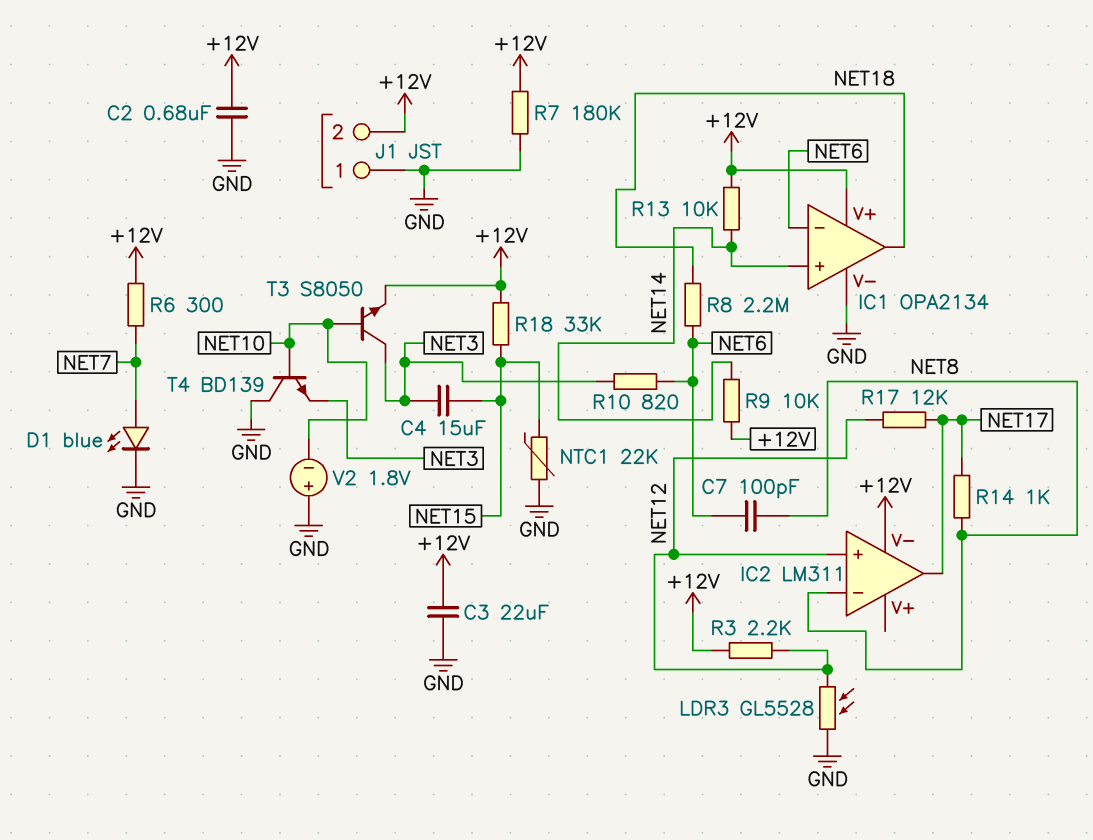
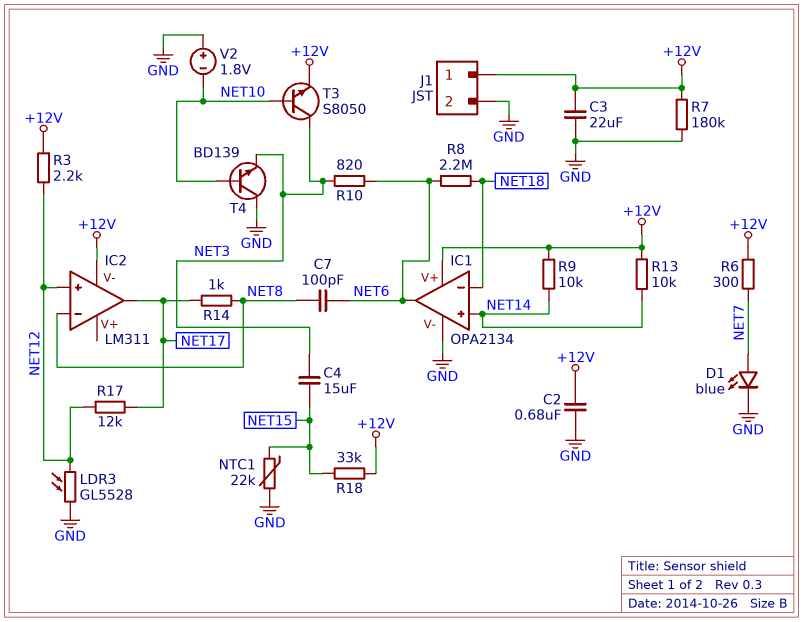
IC1 pin in-: NET6 -> NET18
IC1 pin out: NET18 -> NET6
J1 pin 1: GND -> +12V
J1 pin 2: +12V -> GND

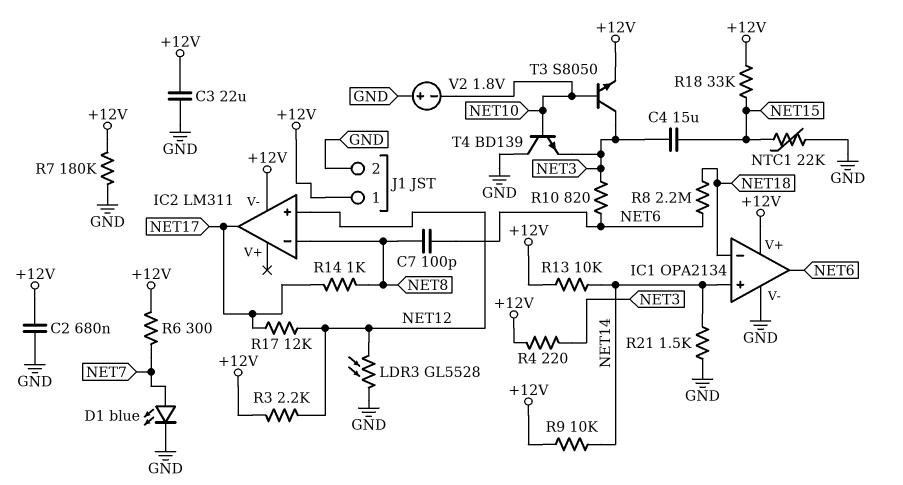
R4: none -> 220 (+12V, NET3)
R21: none -> 1.5k (GND, NET14)

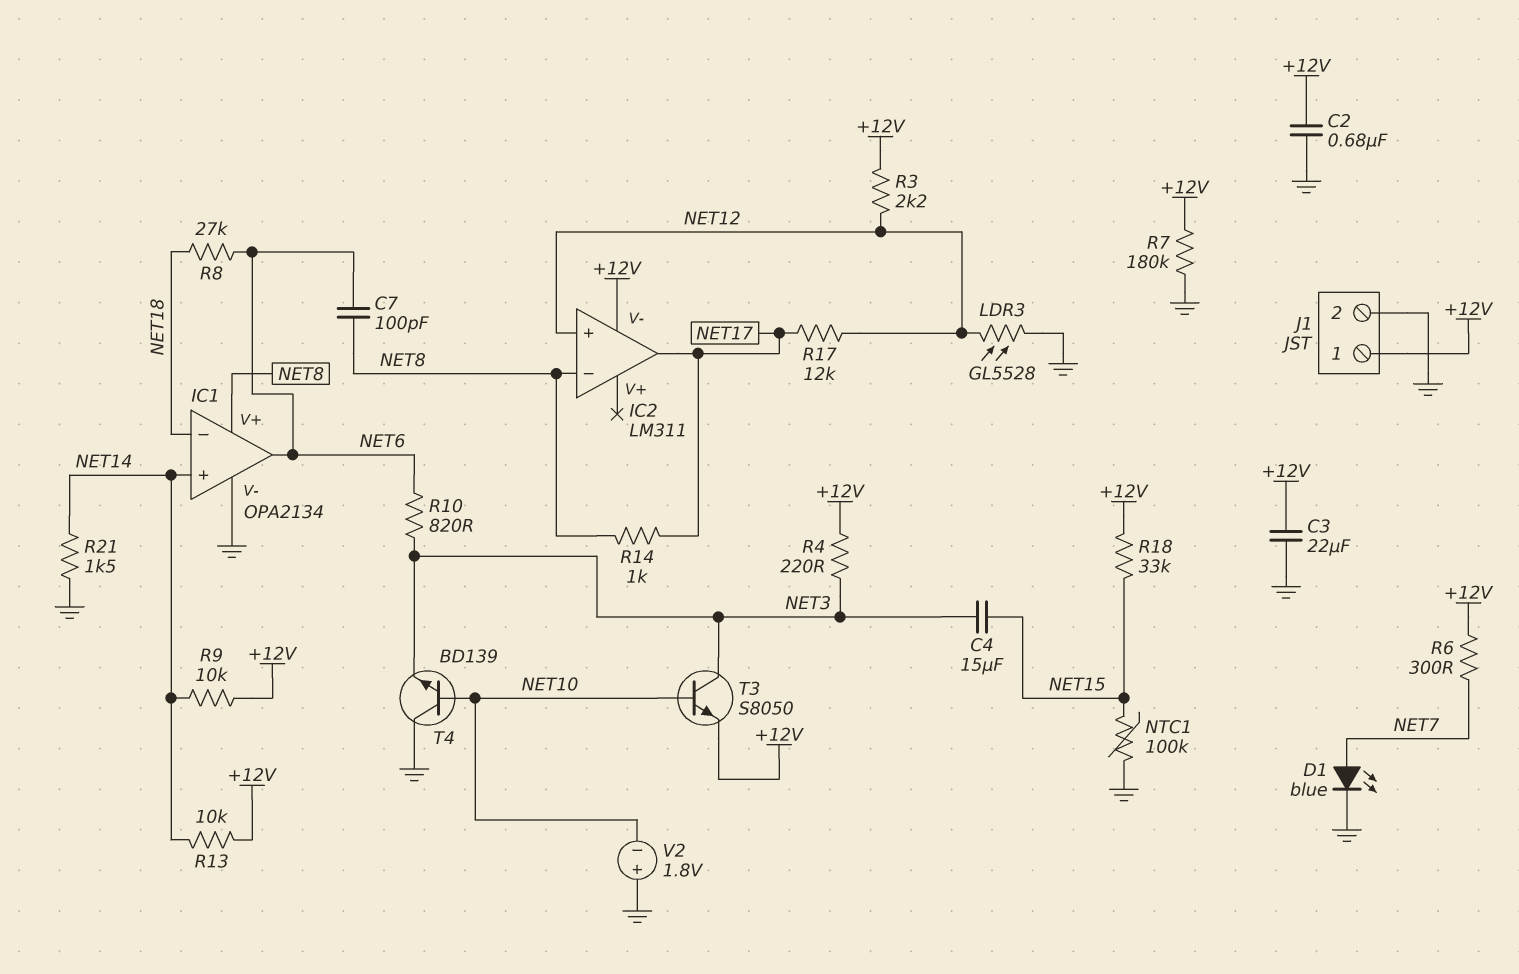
IC1 pin V+: +12V -> NET8
NTC1: 22k (GND, NET15) -> 100k (GND, NET15)
R8: 2.2M (NET6, NET18) -> 27k (NET6, NET18)

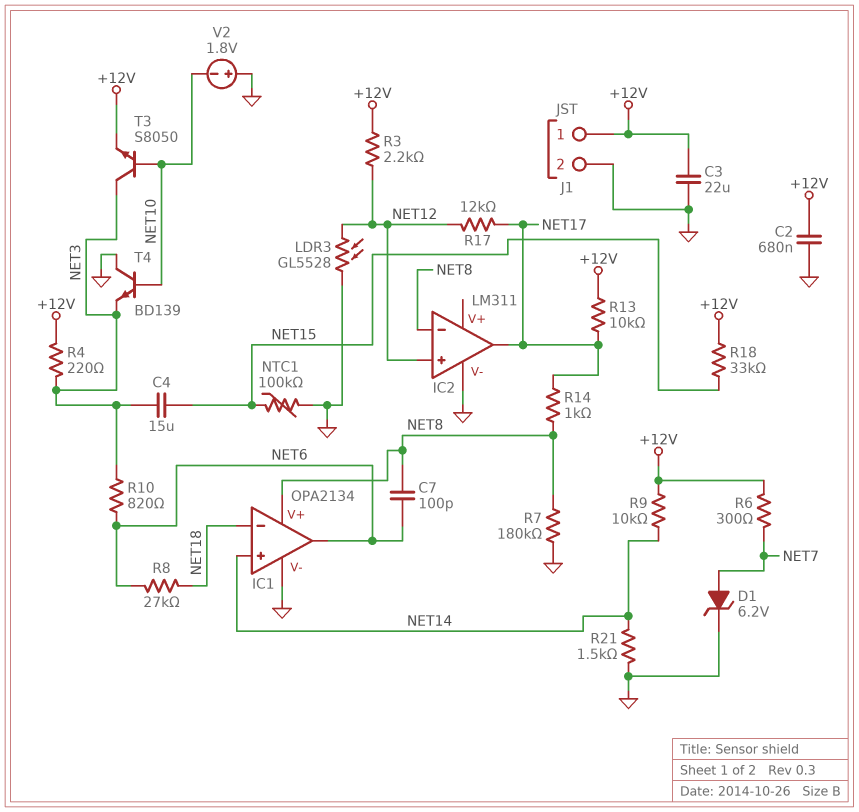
D1: LED blue (A NET7, K GND) -> zener 6.2V (A NET7, K GND)
IC2 pin V-: +12V -> GND
R7: 180k (+12V, GND) -> 180k (GND, NET8)
R13: 10k (+12V, NET14) -> 10k (+12V, NET17)

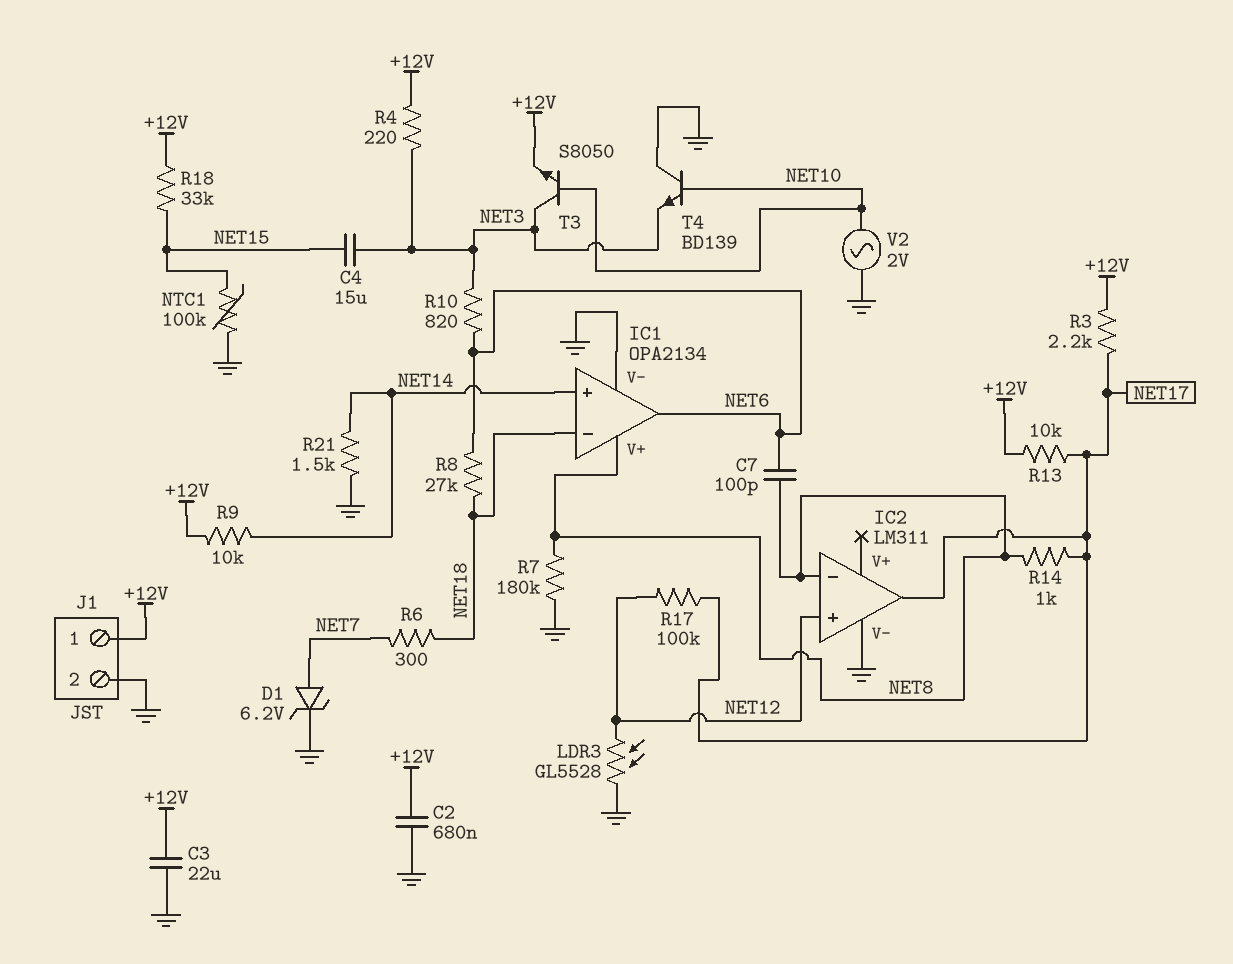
R3: 2.2k (+12V, NET12) -> 2.2k (+12V, NET17)
R6: 300 (+12V, NET7) -> 300 (NET7, NET18)
R17: 12k (NET12, NET17) -> 100k (NET12, NET17)
V2: 1.8V (plus GND, minus NET10) -> AC 2V (GND, NET10)

